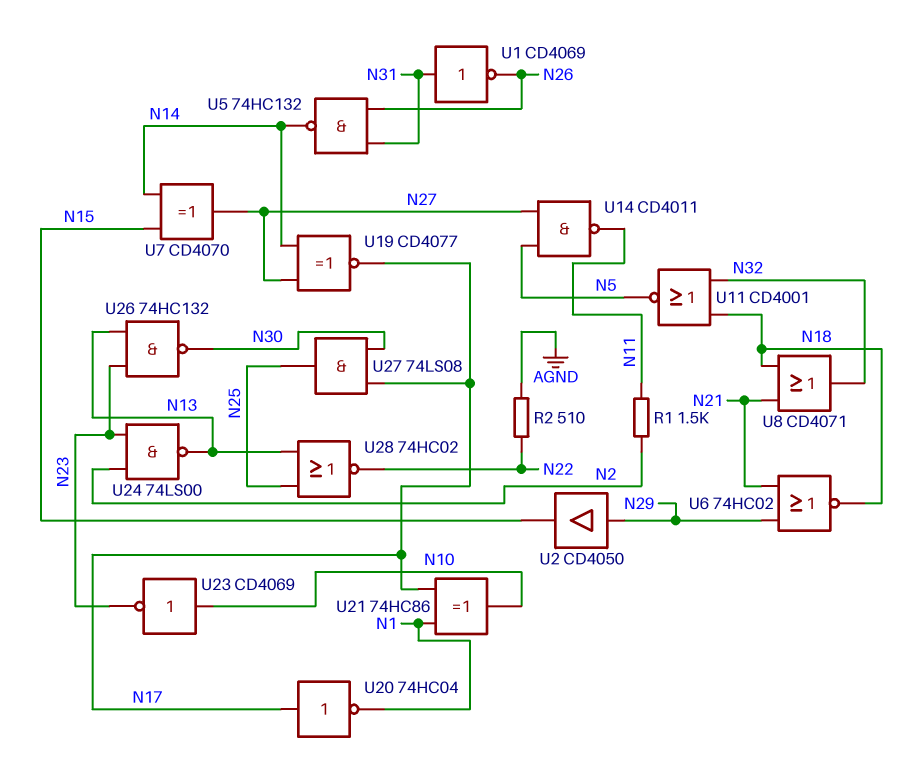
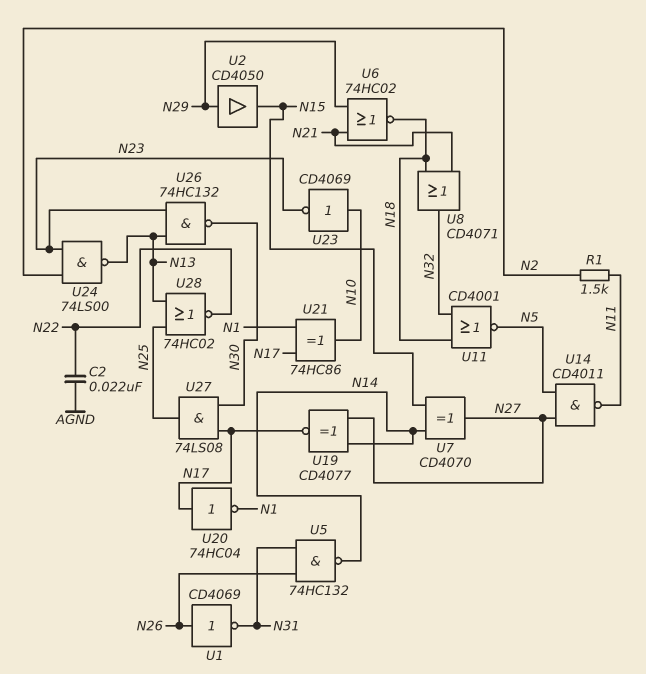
C2: none -> 22nF (AGND, N22)
R2: 510 (AGND, N22) -> none
U1: NOT CD4069 (in N31, out N26) -> NOT CD4069 (in N26, out N31)

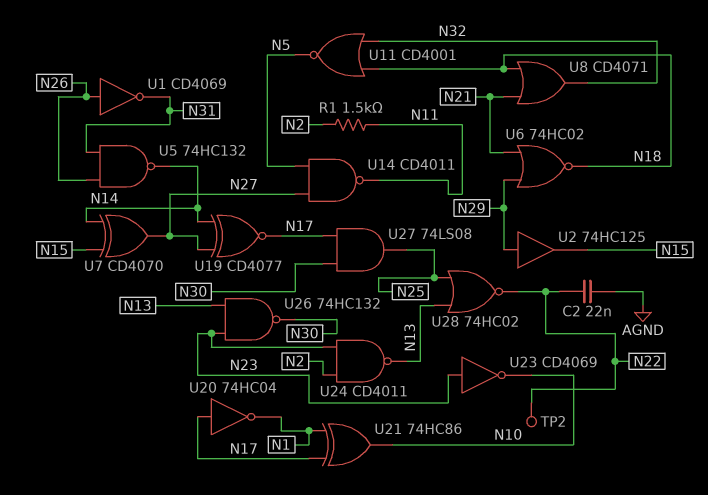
TP2: none -> test point (N22)
U2: buffer CD4050 (in N29, out N15) -> buffer 74HC125 (in N29, out N15)
U23: NOT CD4069 (in N10, out N23) -> NOT CD4069 (in N23, out N10)
U24: NAND 74LS00 (in N2, in N23, out N13) -> NAND CD4011 (in N2, in N23, out N13)

